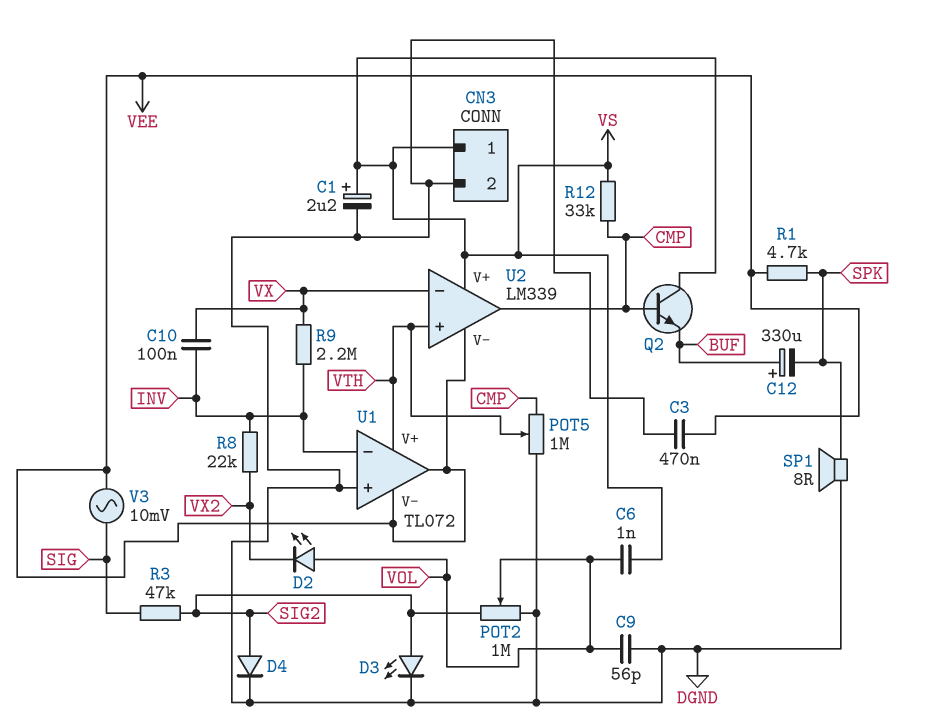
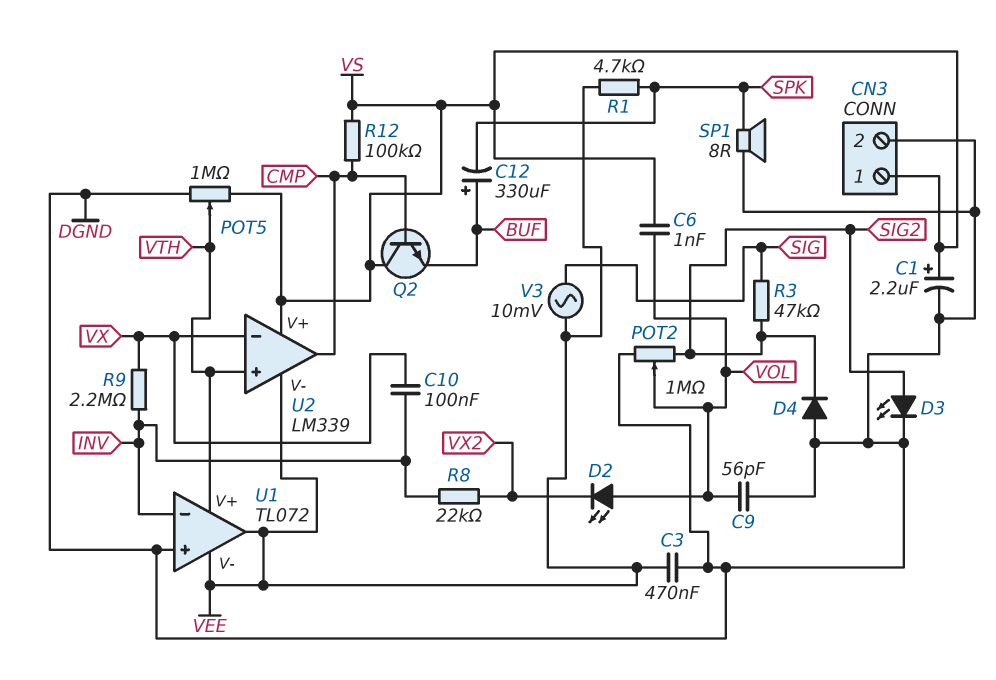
D4: diode (A SIG2, K DGND) -> diode (A DGND, K SIG2)
POT5: 1M (CMP, DGND, wiper VTH) -> 1M (DGND, VS, wiper VTH)
R12: 33k (CMP, VS) -> 100k (CMP, VS)

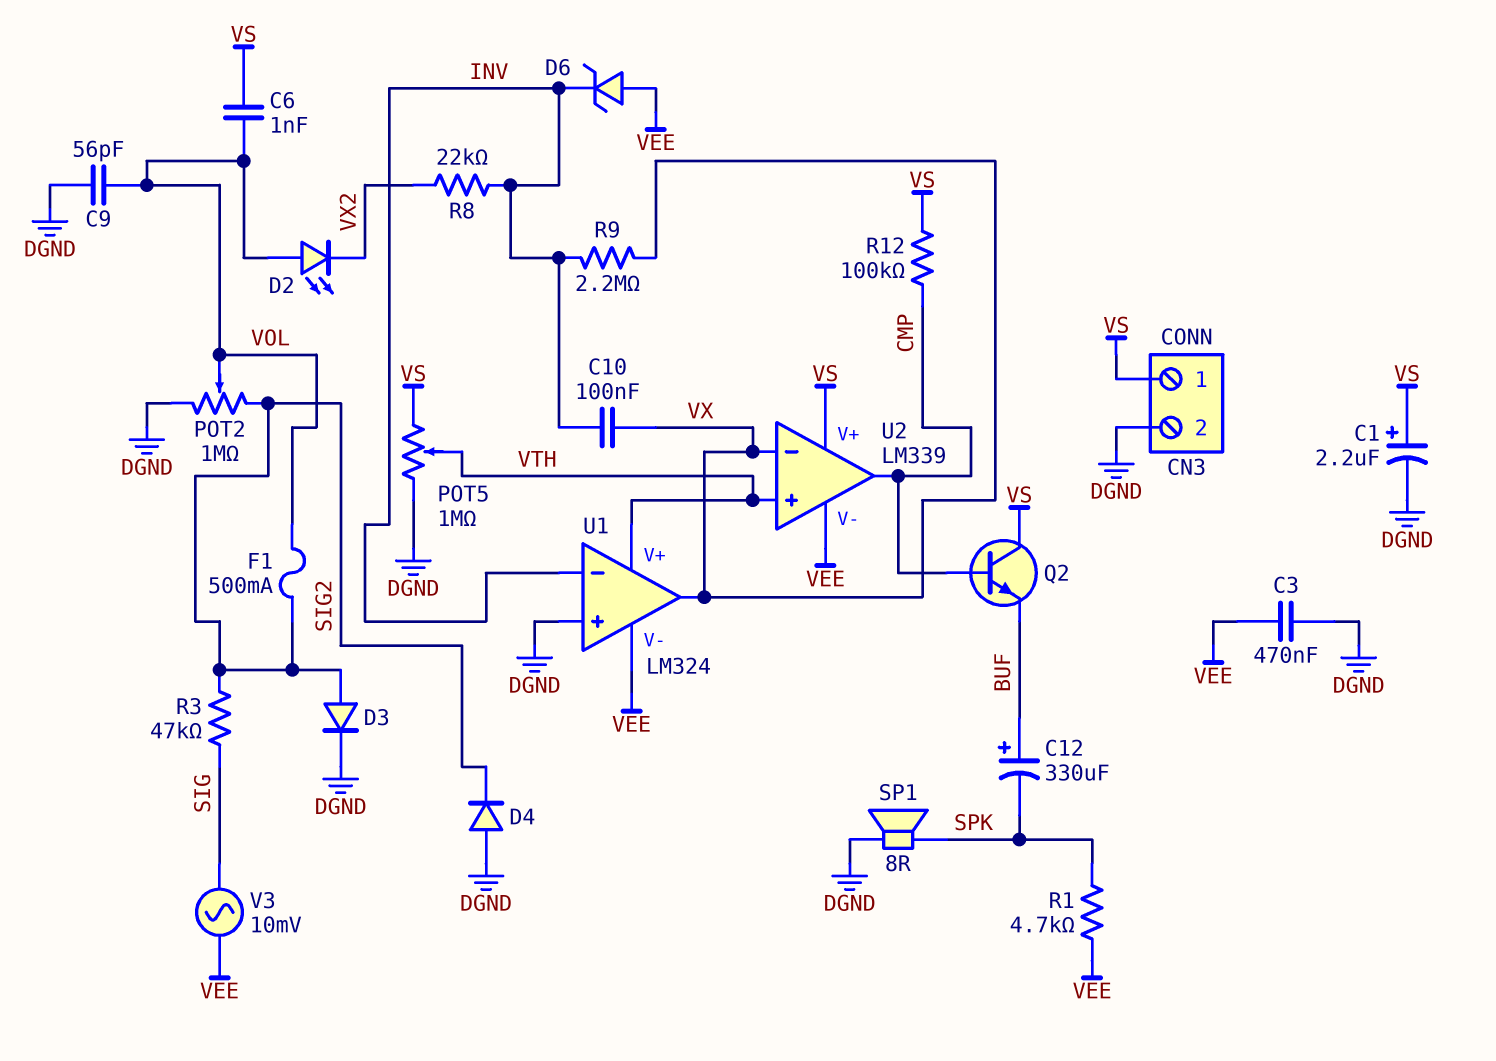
D3: LED (A SIG2, K DGND) -> diode (A SIG2, K DGND)
D6: none -> zener (A VEE, K INV)
F1: none -> 500mA (SIG2, VOL)
U1: TL072 -> LM324
U1 pin out: VEE -> VX

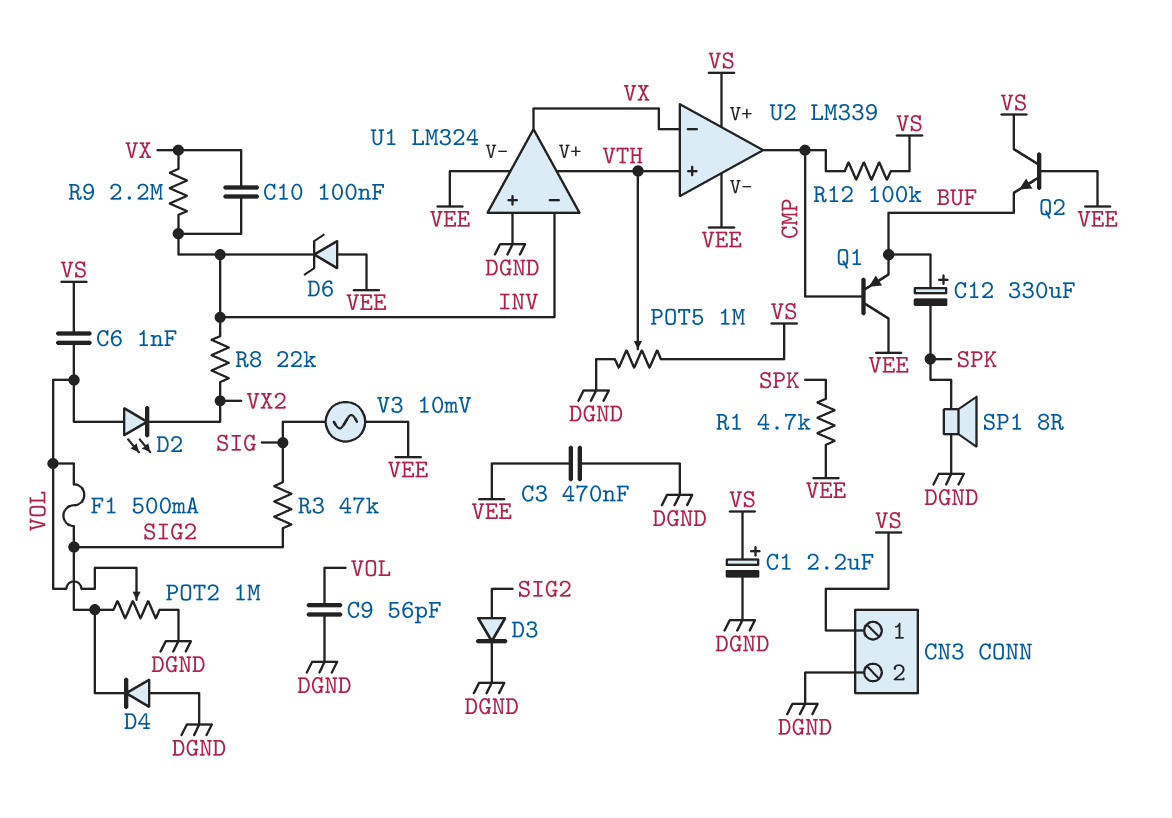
Q1: none -> PNP (B CMP, C VEE, E BUF)
Q2: NPN (B CMP, C VS, E BUF) -> NPN (B VEE, C VS, E BUF)

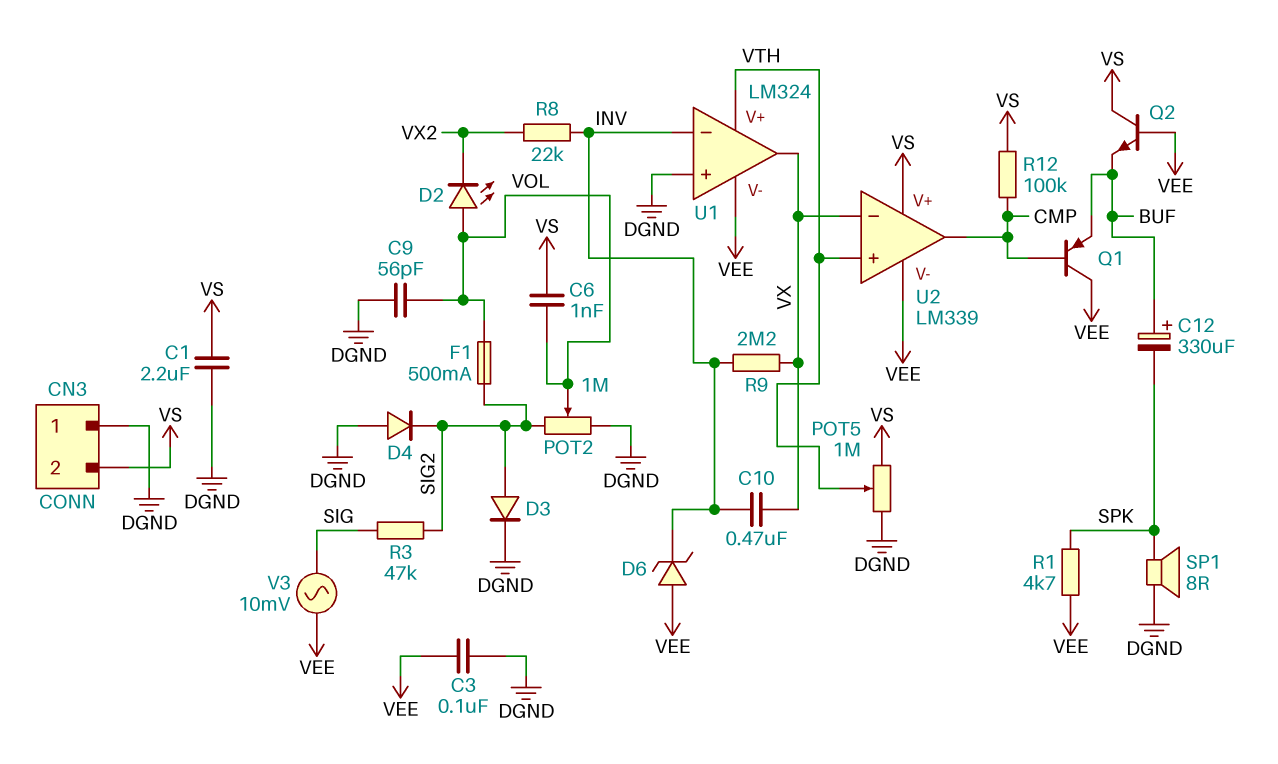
C1: 2.2uF (plus VS, minus DGND) -> 2.2uF (DGND, VS)
C3: 470nF (DGND, VEE) -> 100nF (DGND, VEE)
C10: 100nF (INV, VX) -> 470nF (INV, VX)
CN3 pin 1: VS -> DGND
CN3 pin 2: DGND -> VS

